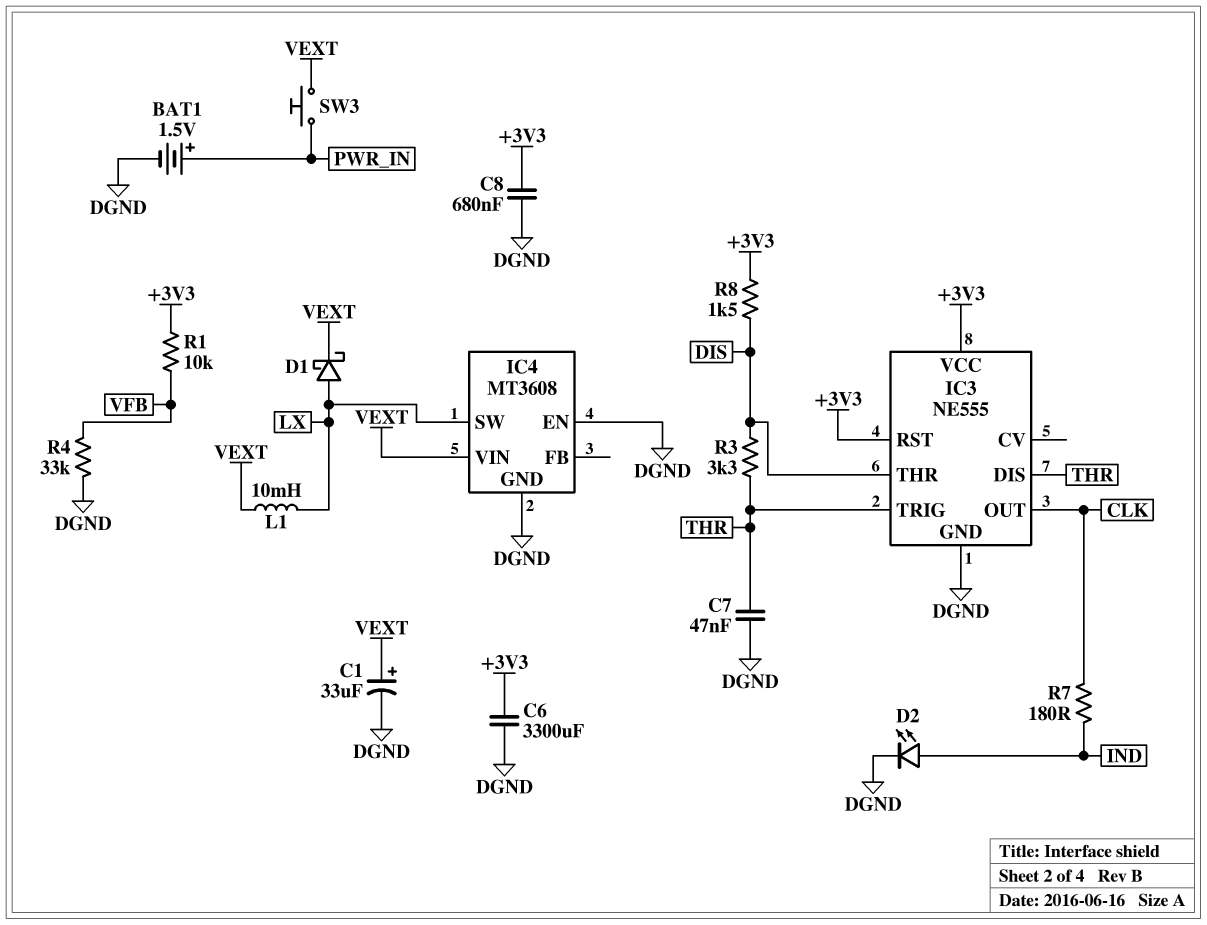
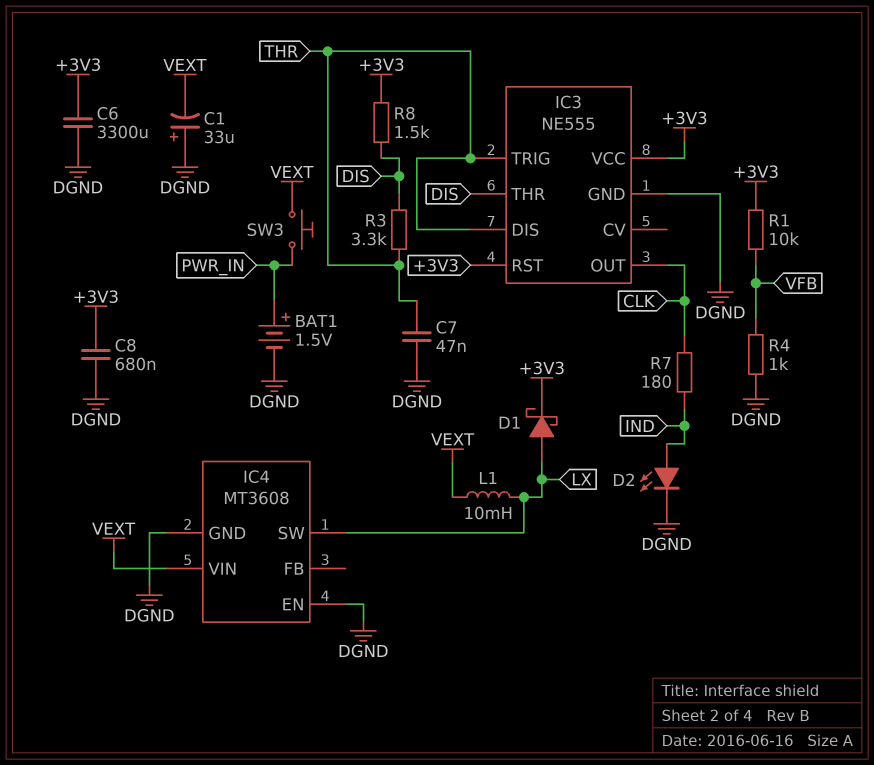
C1: 33uF (plus VEXT, minus DGND) -> 33uF (plus DGND, minus VEXT)
D1: schottky (A LX, K VEXT) -> schottky (A LX, K +3V3)
R4: 33k (DGND, VFB) -> 1k (DGND, VFB)

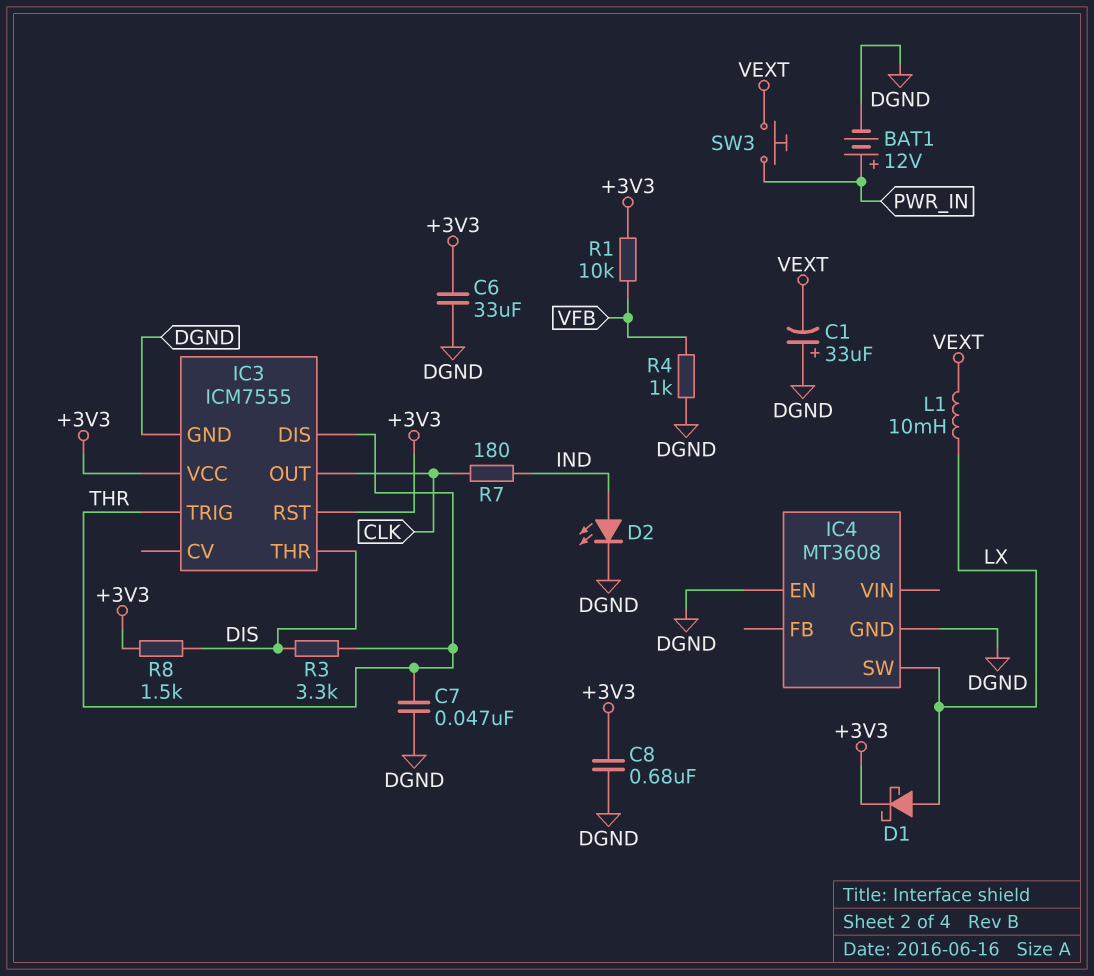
BAT1: 1.5V (plus PWR_IN, minus DGND) -> 12V (plus PWR_IN, minus DGND)
C6: 3300uF (+3V3, DGND) -> 33uF (+3V3, DGND)
IC3: NE555 -> ICM7555
IC4 pin VIN: VEXT -> none

